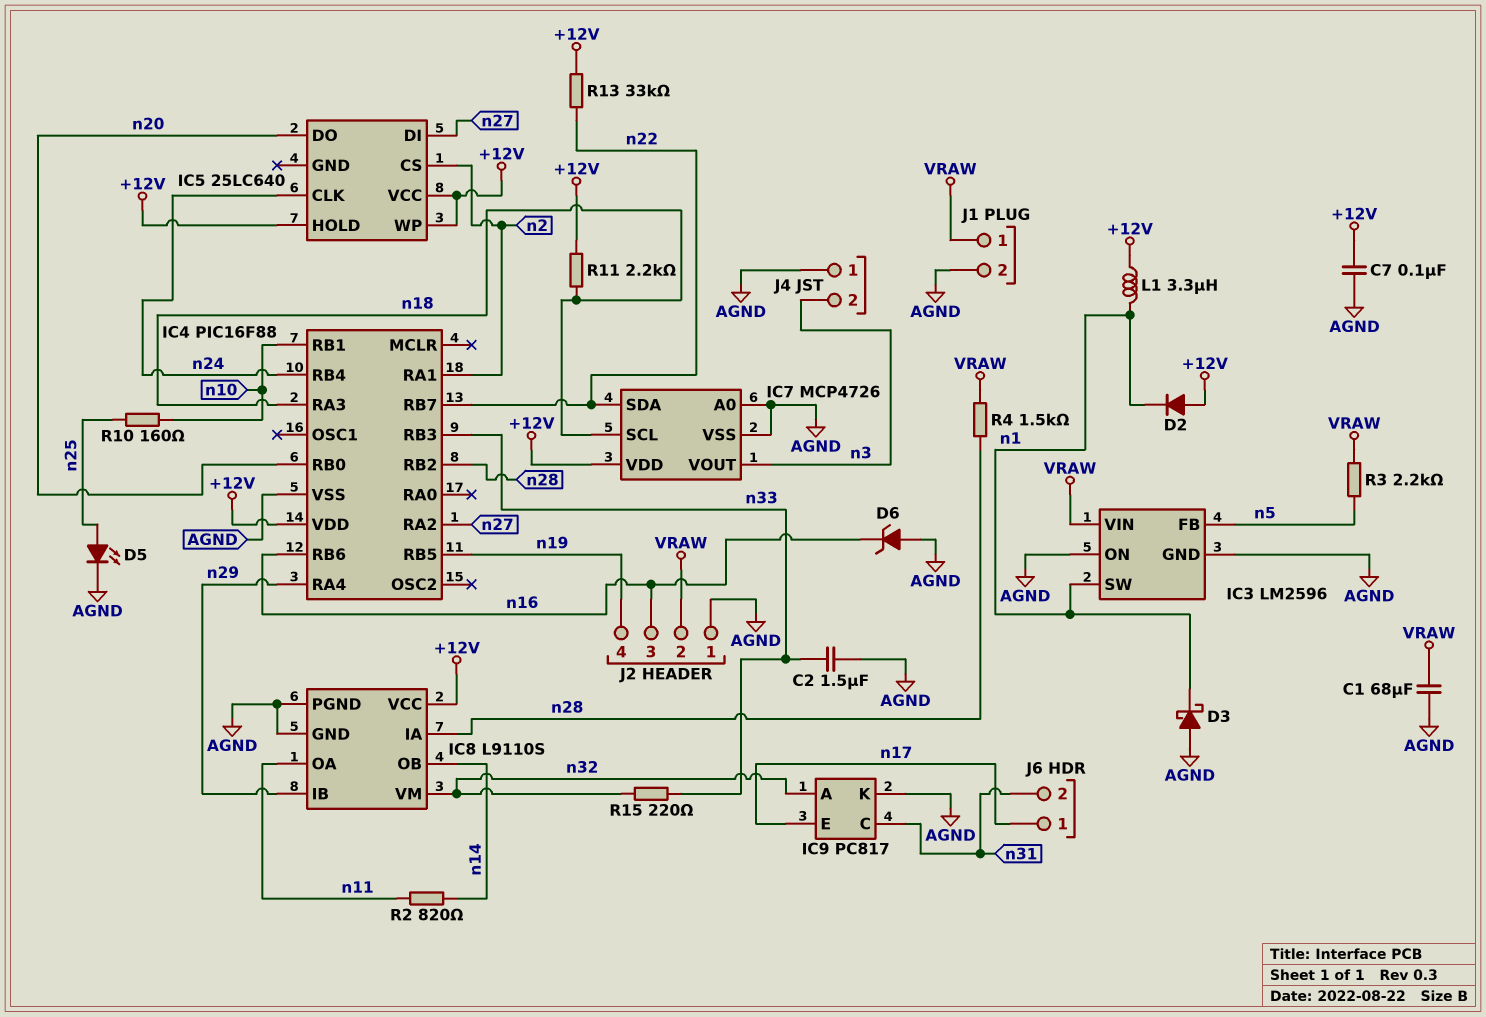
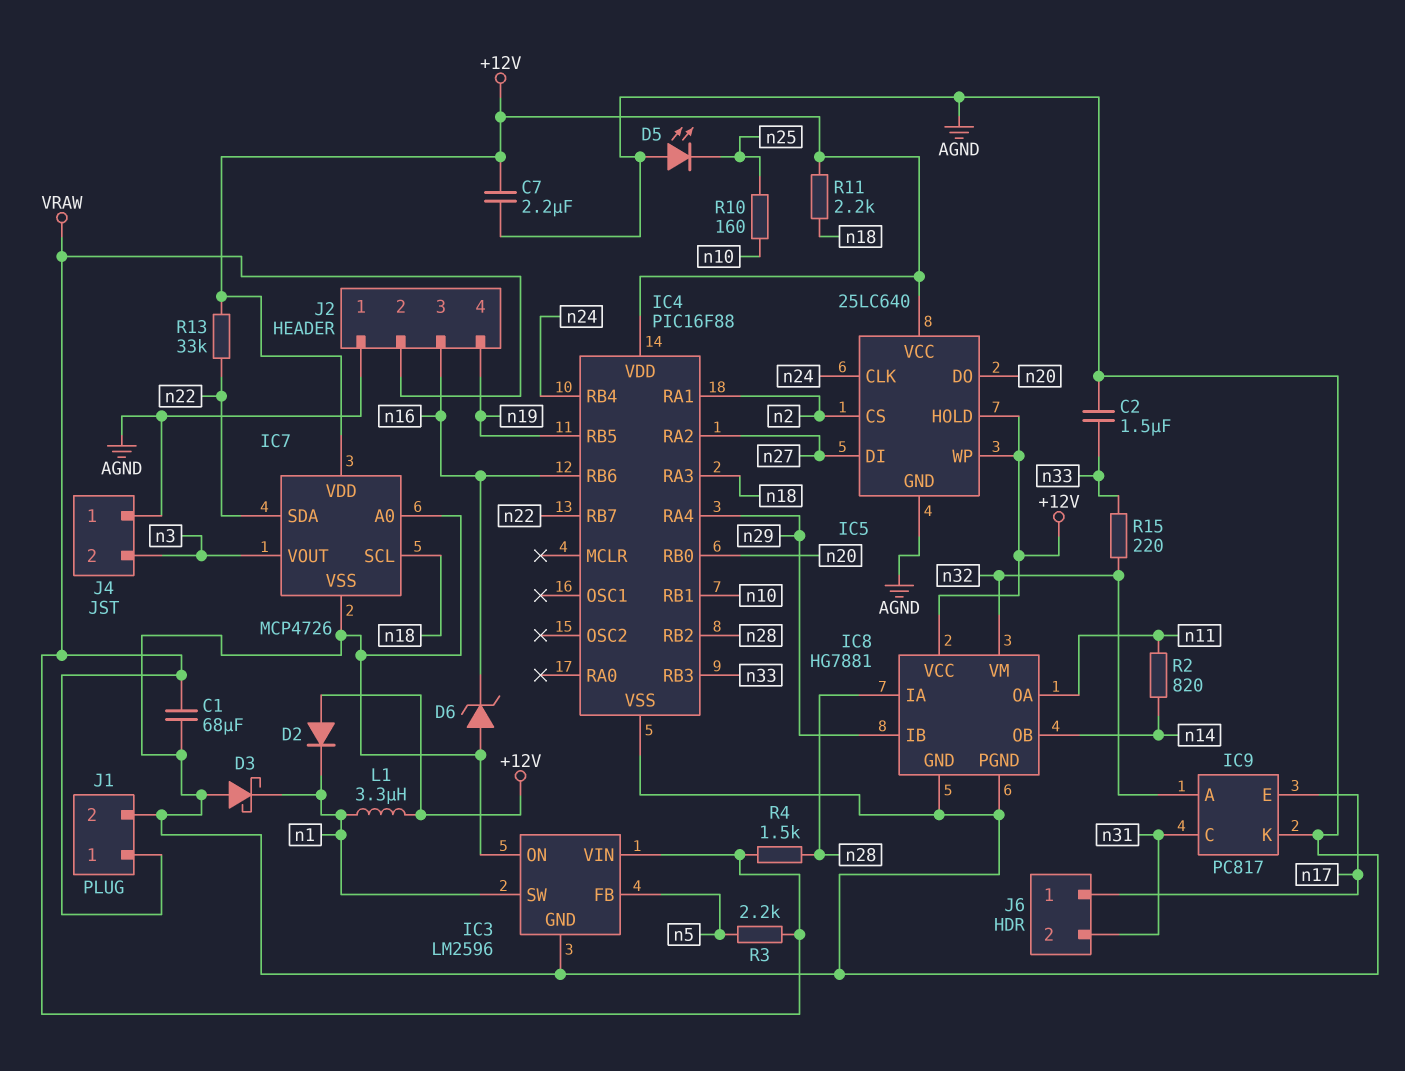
C7: 100nF (+12V, AGND) -> 2.2uF (+12V, AGND)
D5: LED (A n25, K AGND) -> LED (A AGND, K n25)
IC5 pin GND: none -> AGND
IC8: L9110S -> HG7881

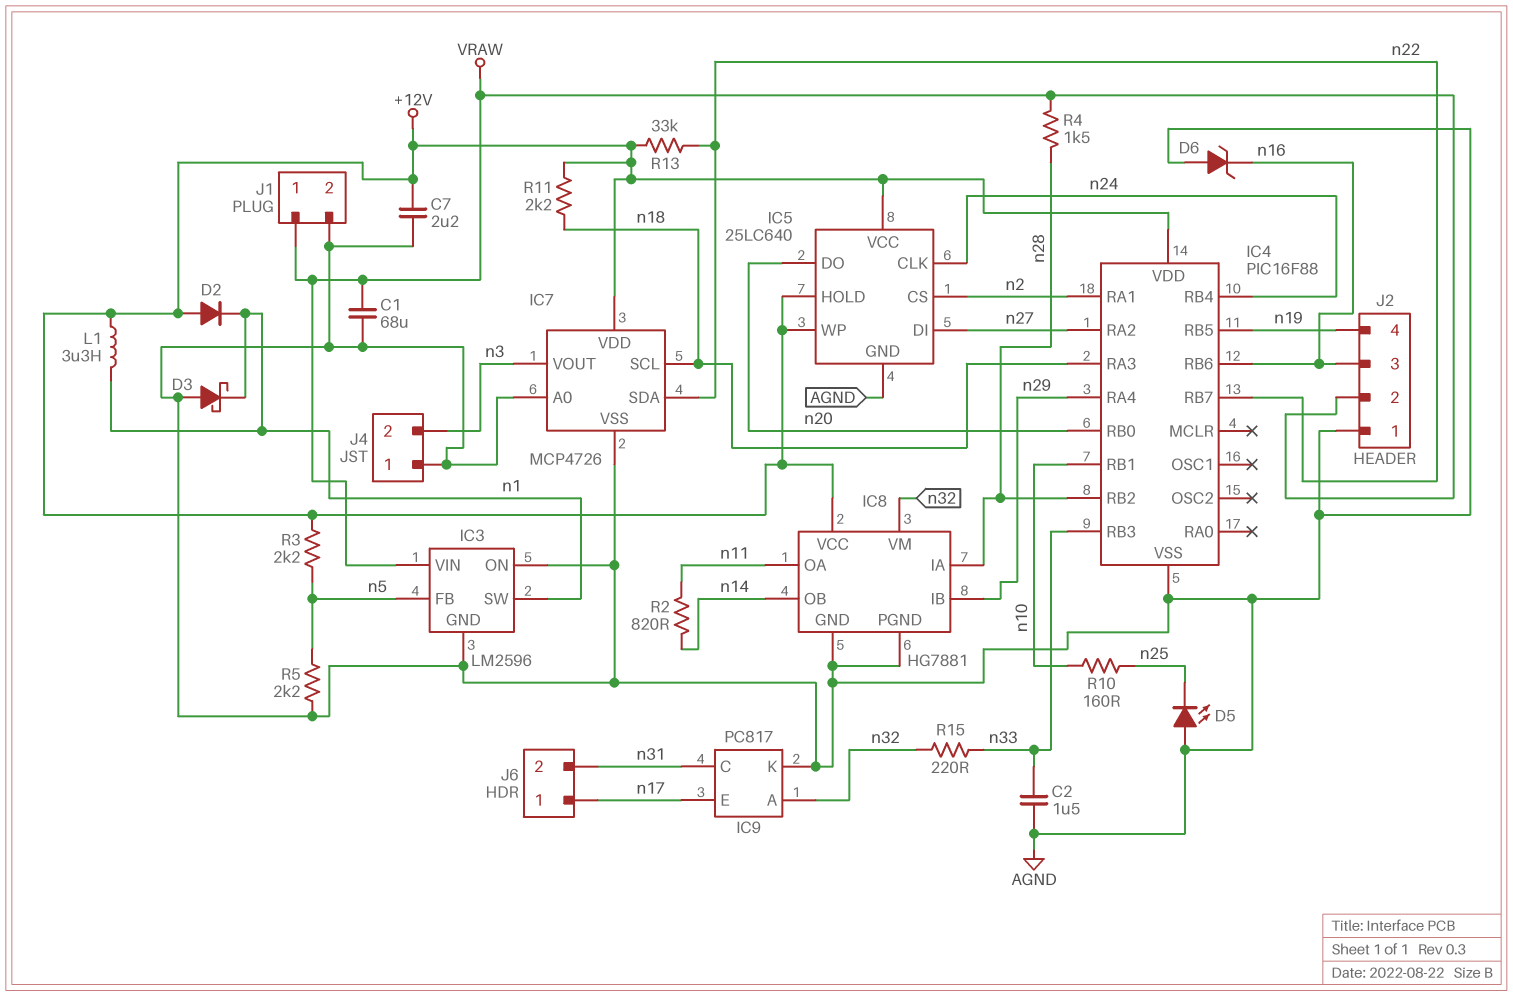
R3: 2.2k (VRAW, n5) -> 2.2k (+12V, n5)
R5: none -> 2.2k (AGND, n5)

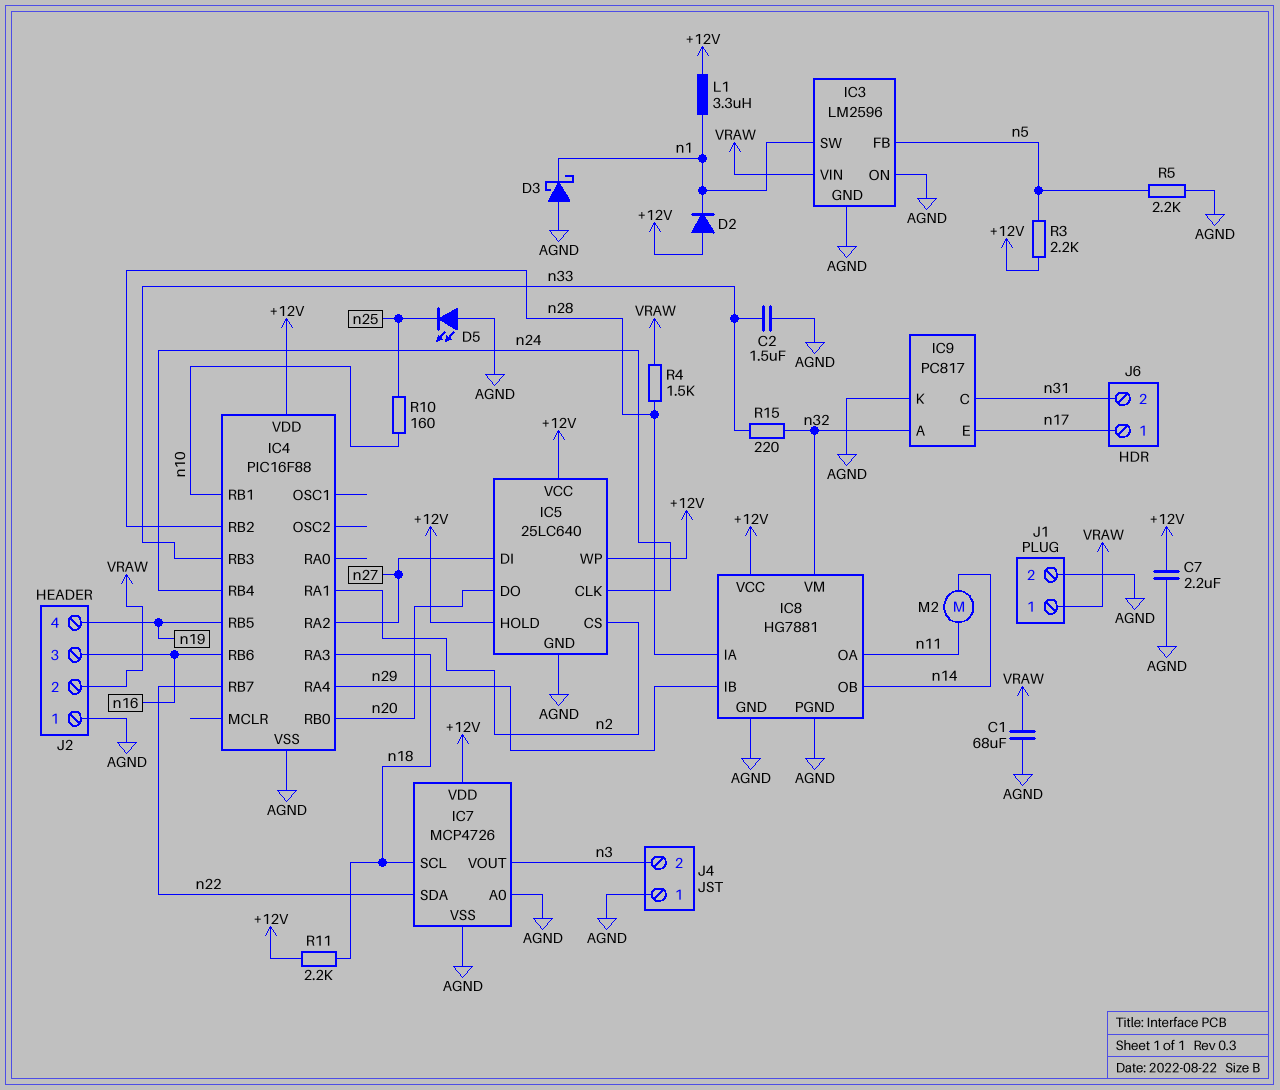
D6: zener (A AGND, K n16) -> none
M2: none -> motor (n11, n14)
R2: 820 (n11, n14) -> none
R13: 33k (+12V, n22) -> none

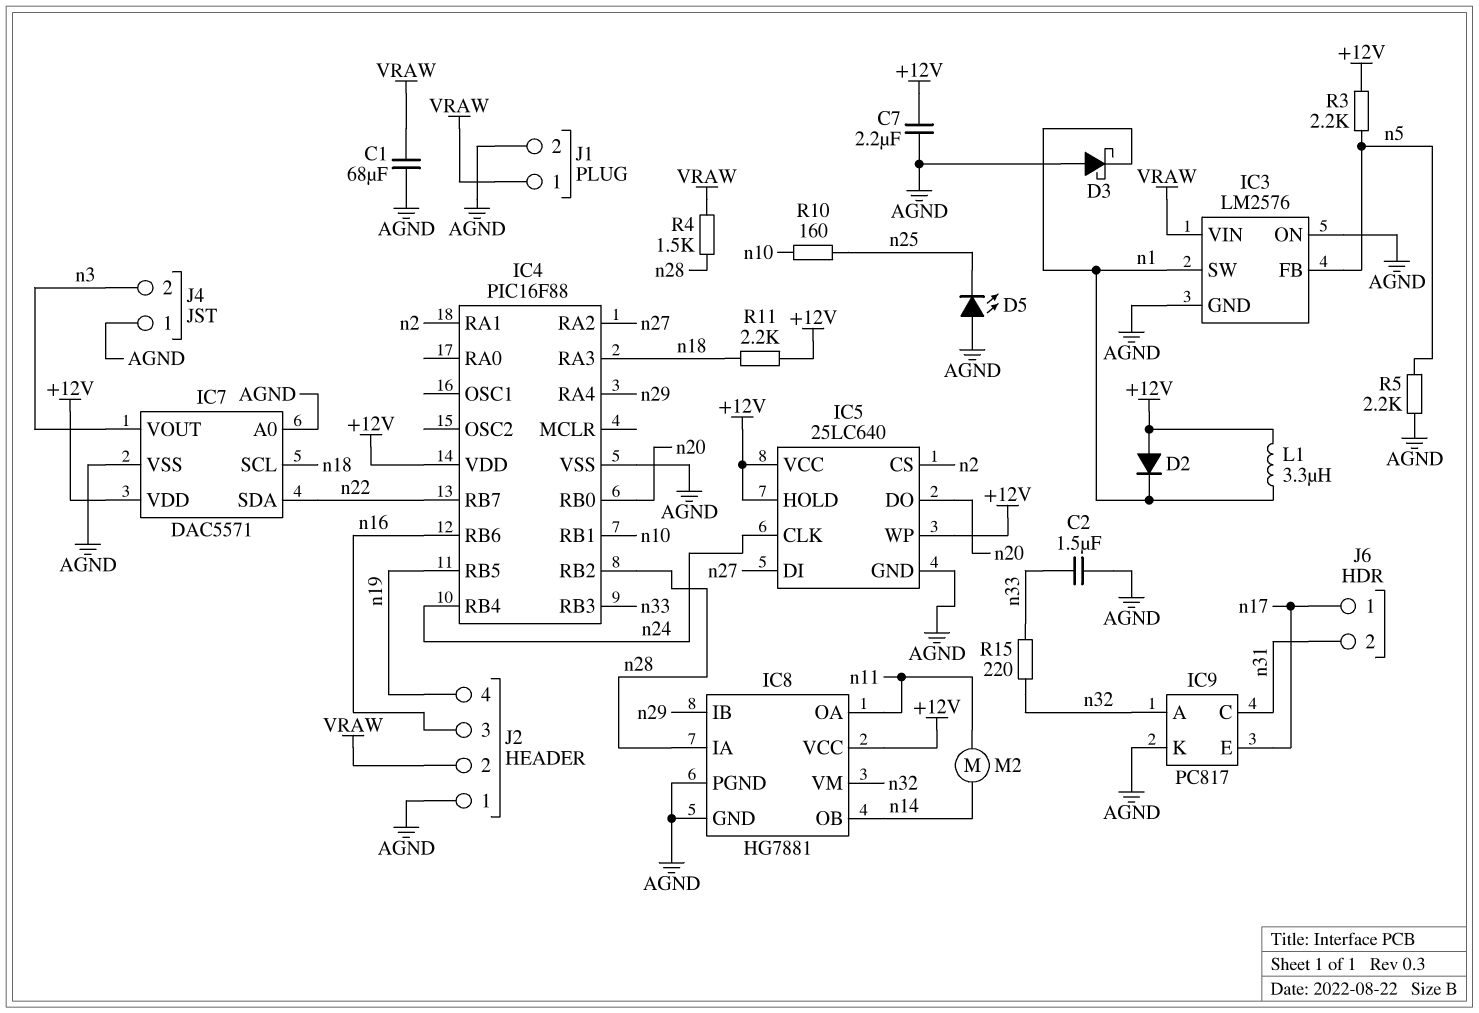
IC3: LM2596 -> LM2576
IC7: MCP4726 -> DAC5571

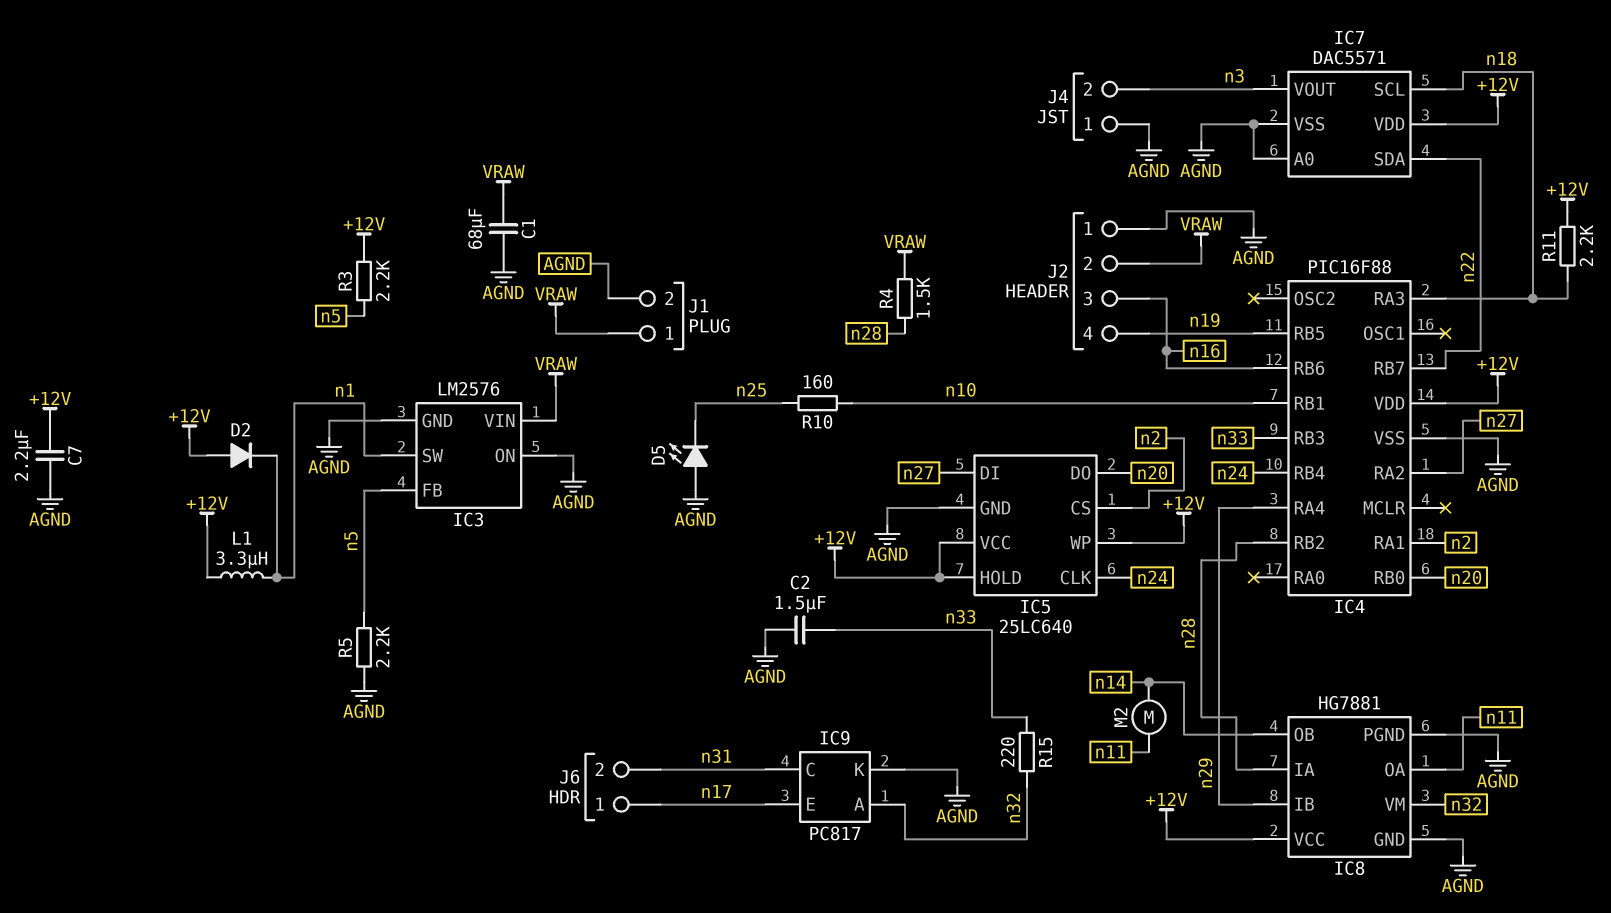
D3: schottky (A AGND, K n1) -> none

